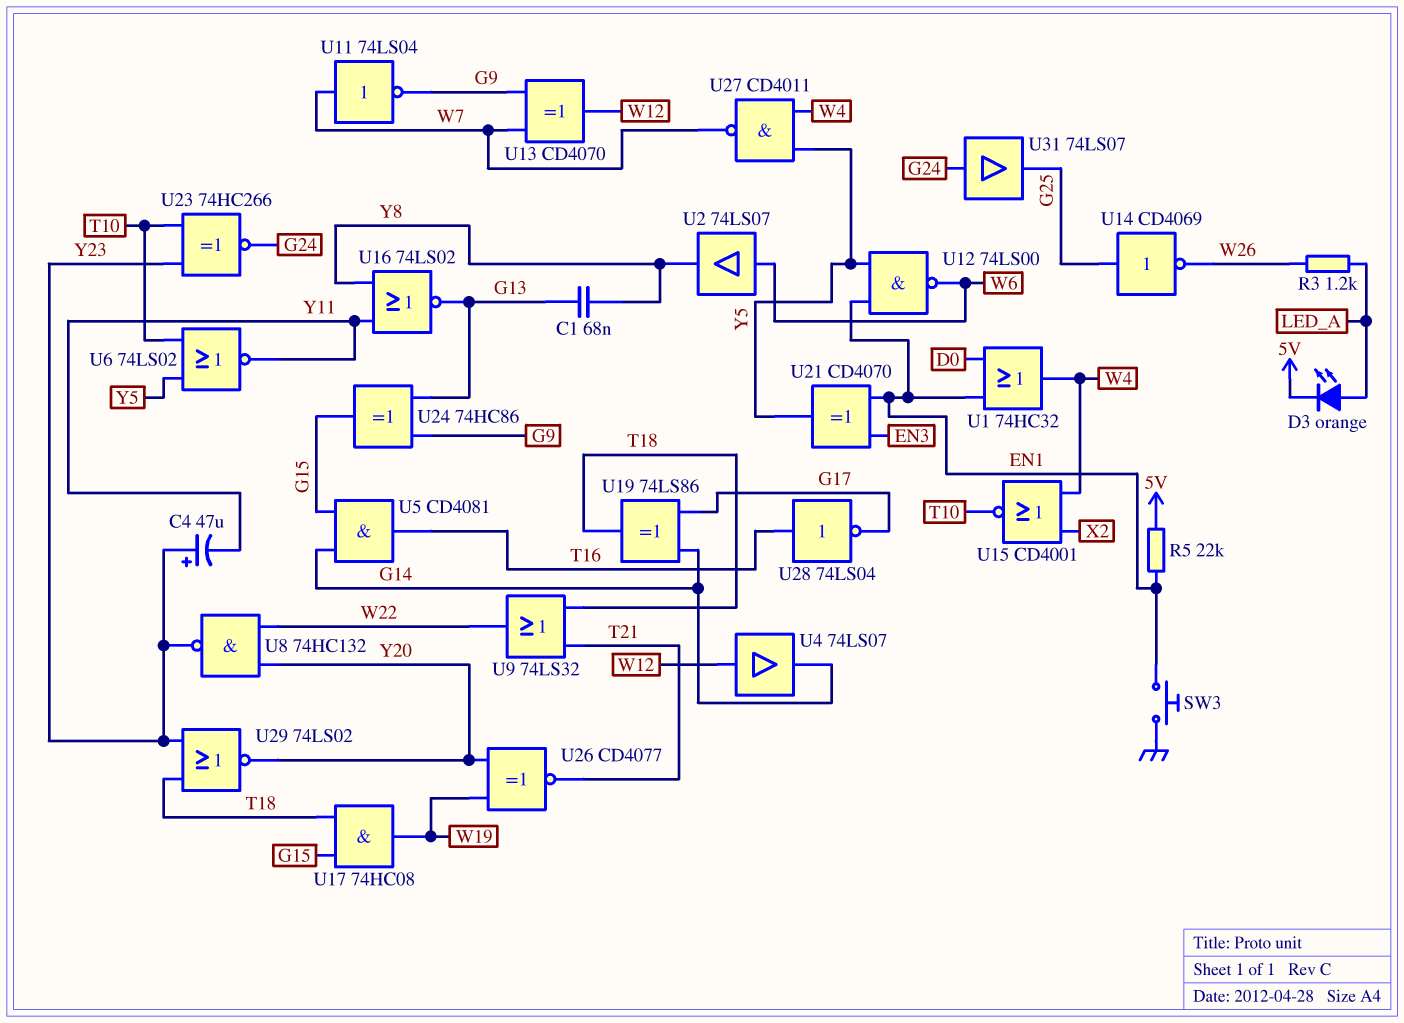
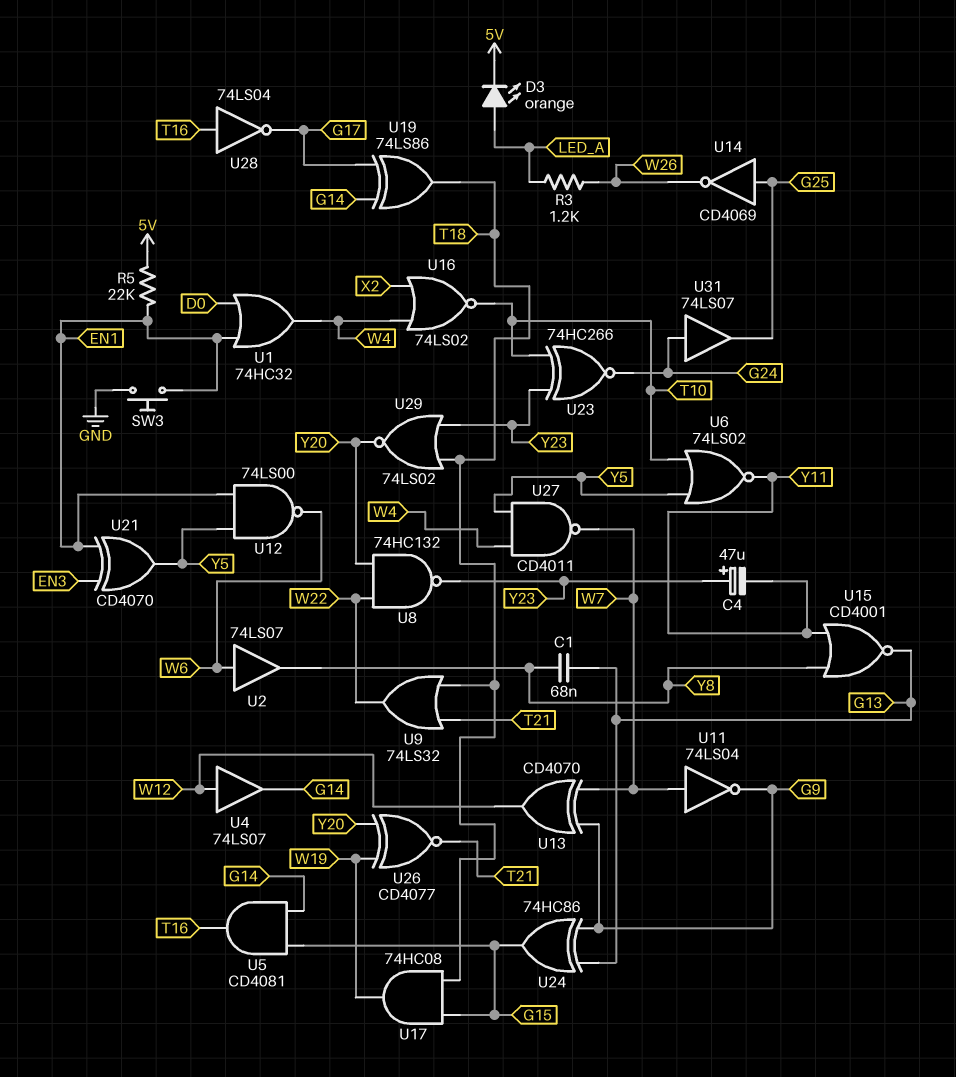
U15: NOR CD4001 (in W4, in X2, out T10) -> NOR CD4001 (in Y8, in Y11, out G13)
U16: NOR 74LS02 (in Y8, in Y11, out G13) -> NOR 74LS02 (in W4, in X2, out T10)

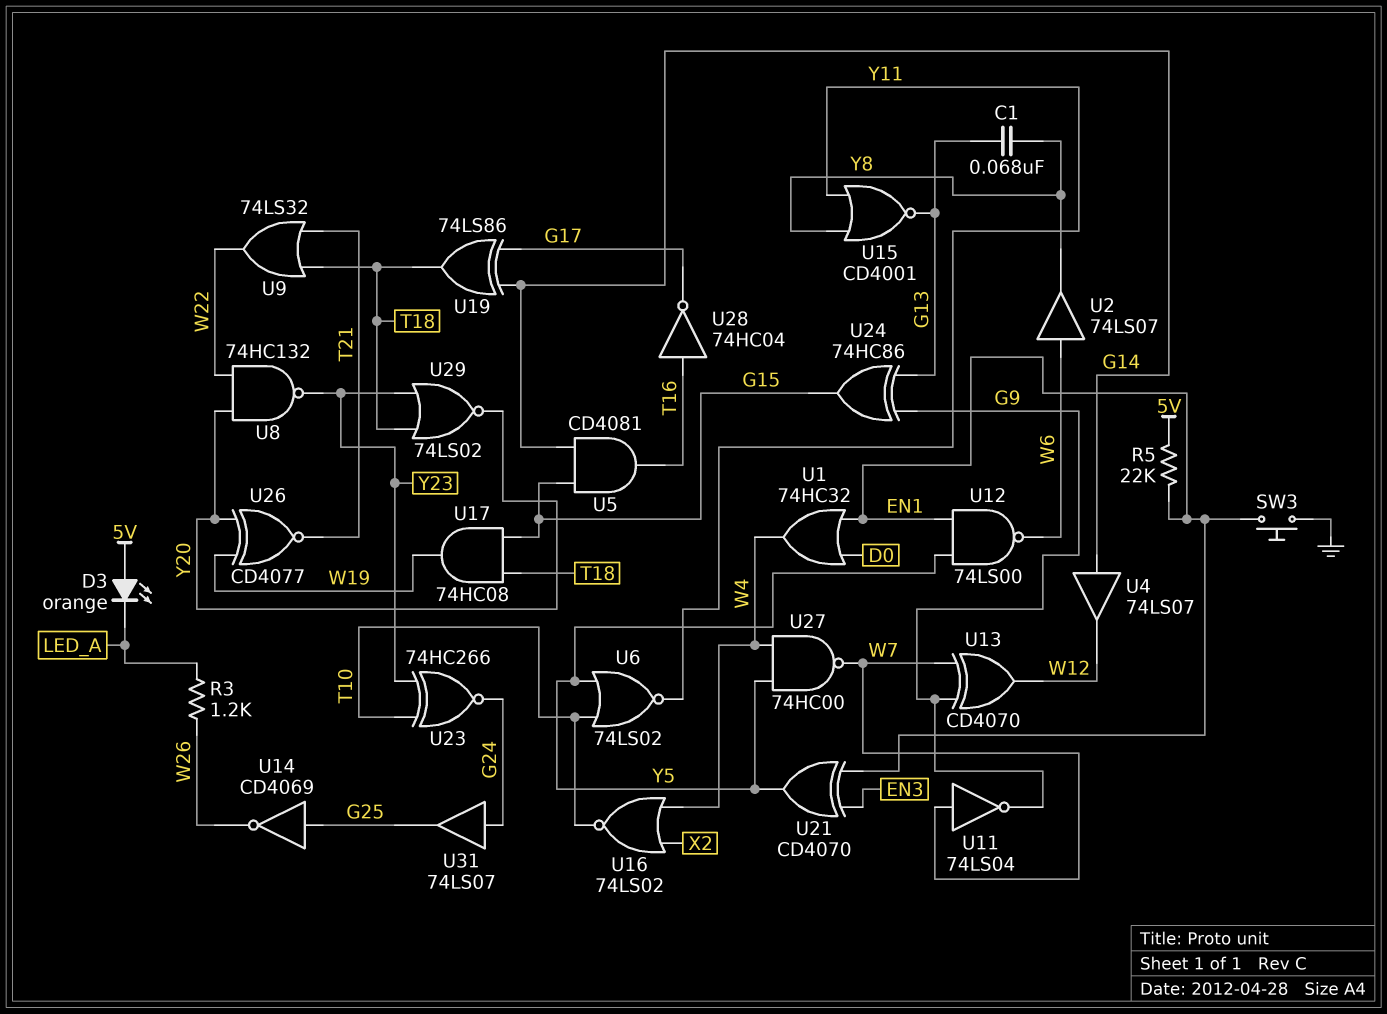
C4: 47uF (plus Y23, minus Y11) -> none
D3: LED orange (A LED_A, K 5V) -> LED orange (A 5V, K LED_A)
U4: buffer 74LS07 (in W12, out G14) -> buffer 74LS07 (in G14, out W12)
U27: NAND CD4011 (in W4, in Y5, out W7) -> NAND 74HC00 (in W4, in Y5, out W7)
U28: NOT 74LS04 (in T16, out G17) -> NOT 74HC04 (in T16, out G17)

